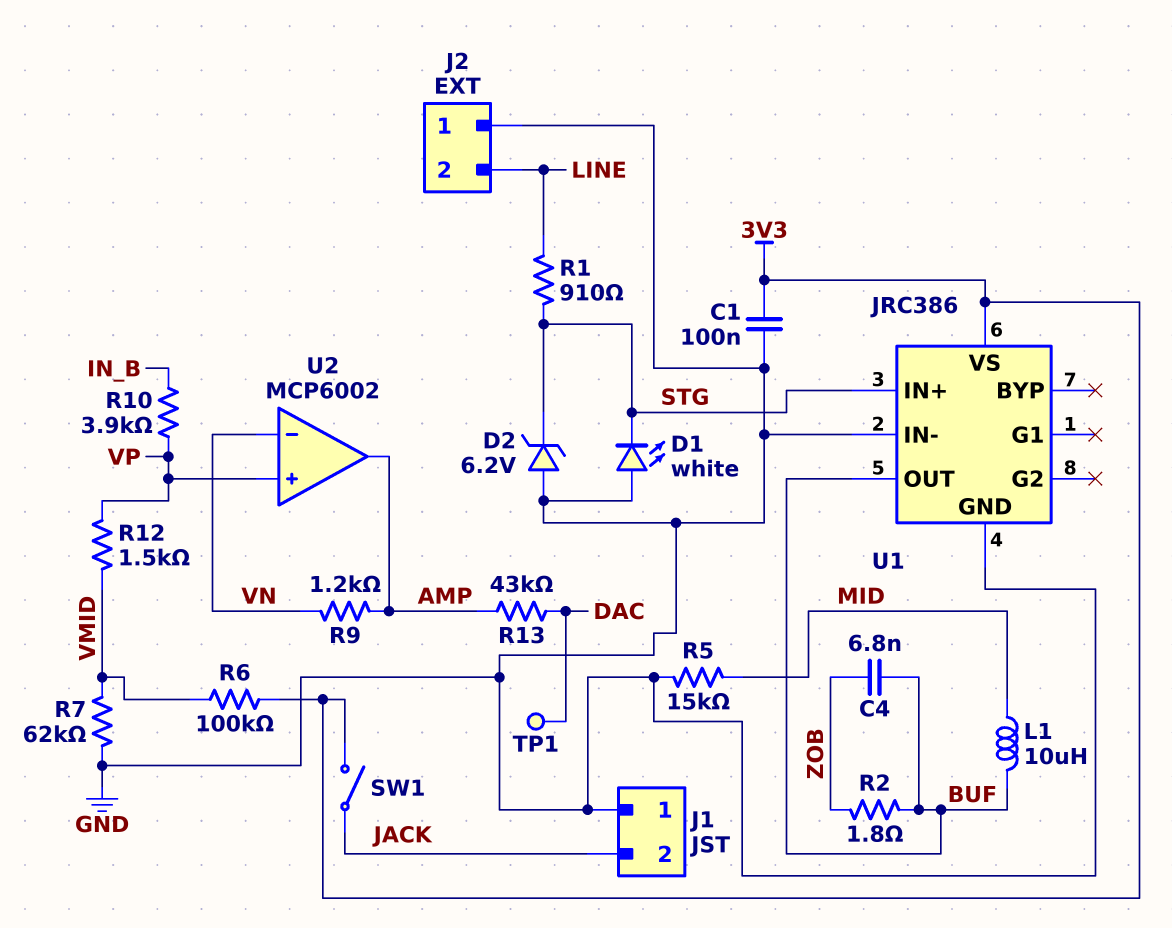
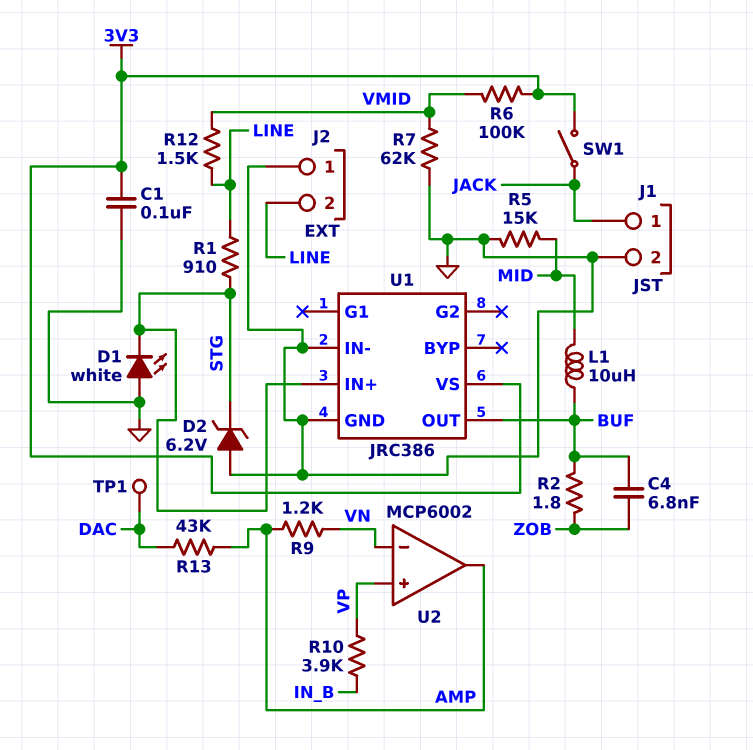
J1 pin 1: GND -> JACK
J1 pin 2: JACK -> GND
R12: 1.5k (VMID, VP) -> 1.5k (LINE, VMID)

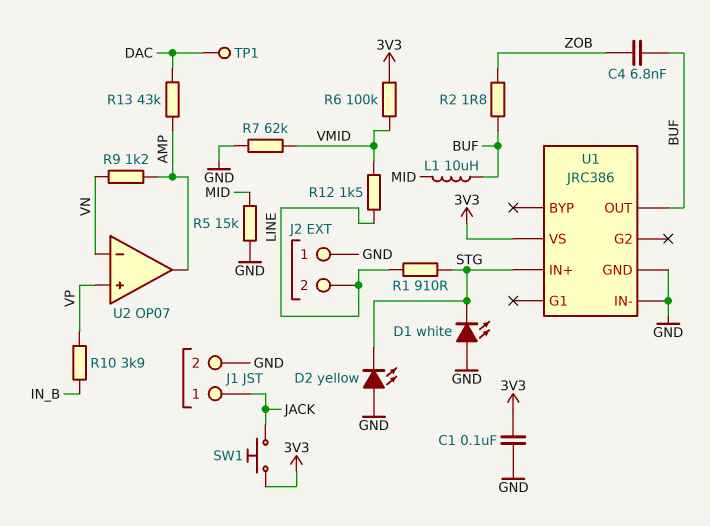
D2: zener 6.2V (A GND, K STG) -> LED yellow (A GND, K STG)
SW1: switch (3V3, JACK) -> button (3V3, JACK)
U2: MCP6002 -> OP07

